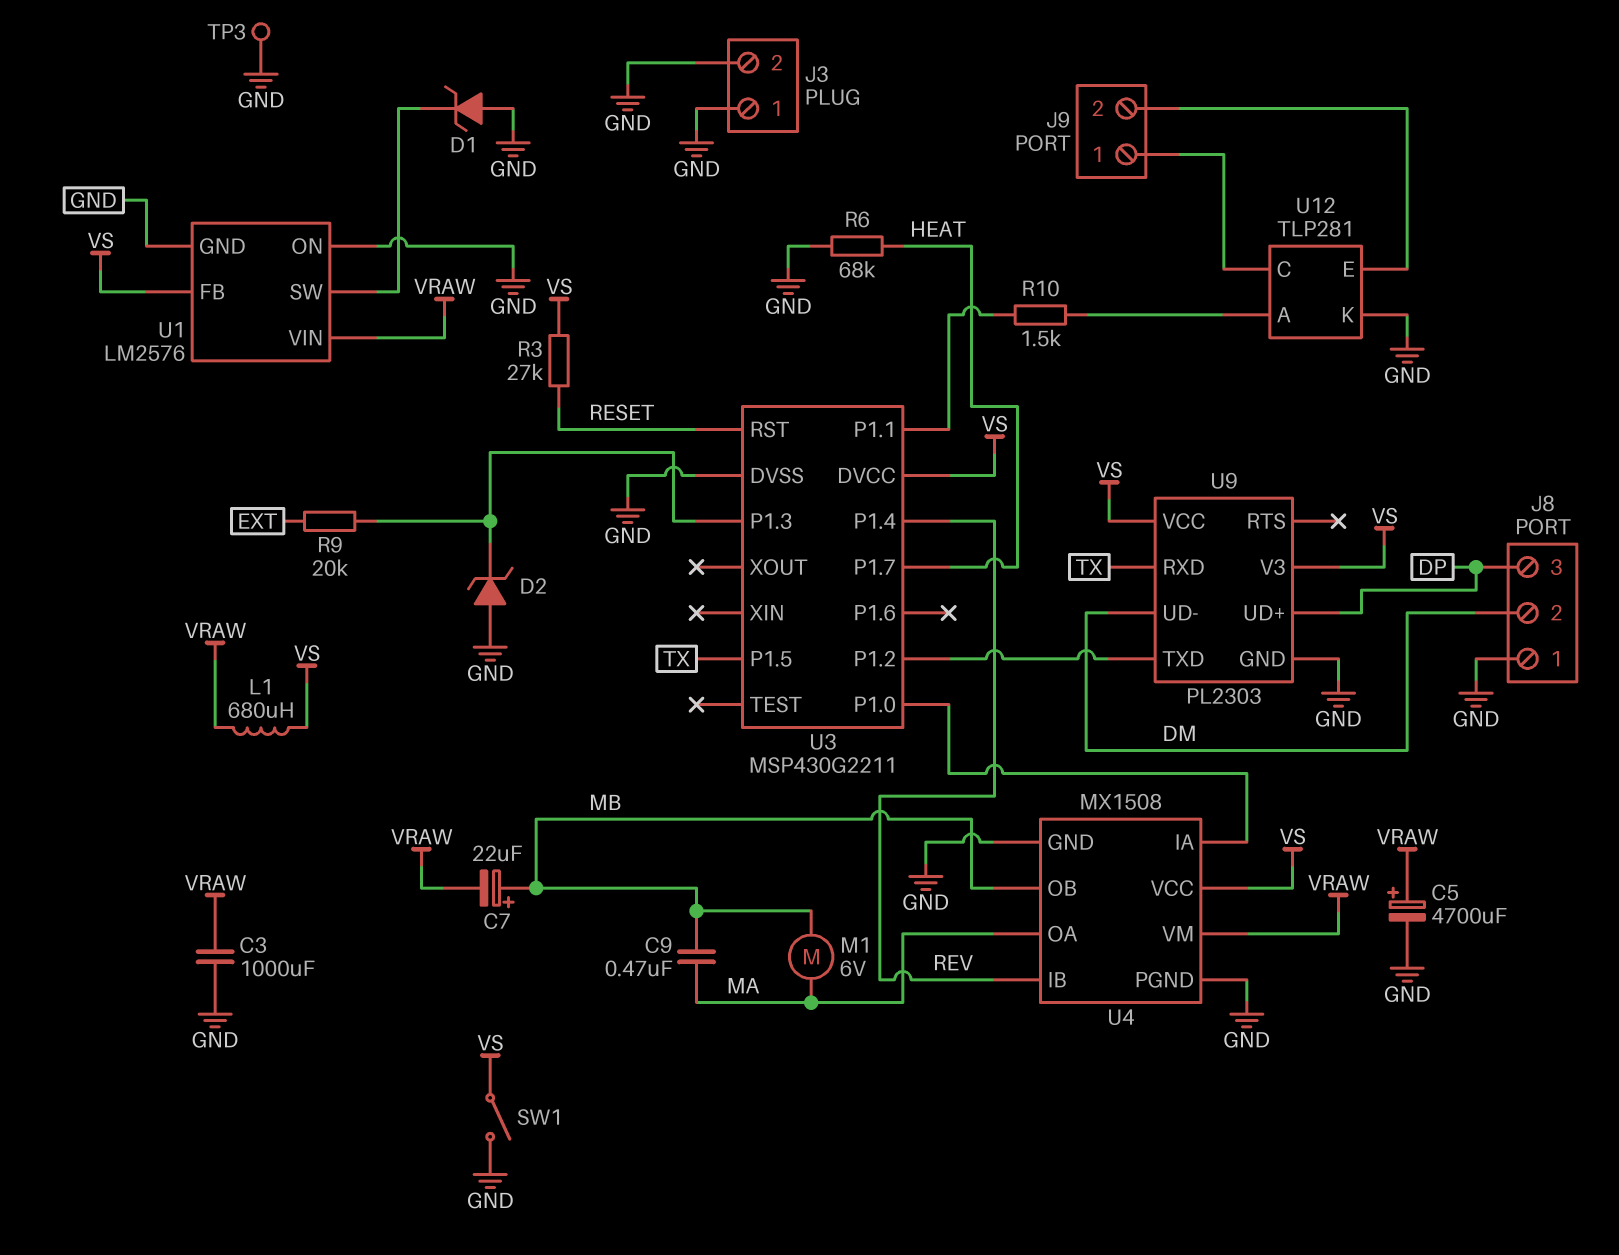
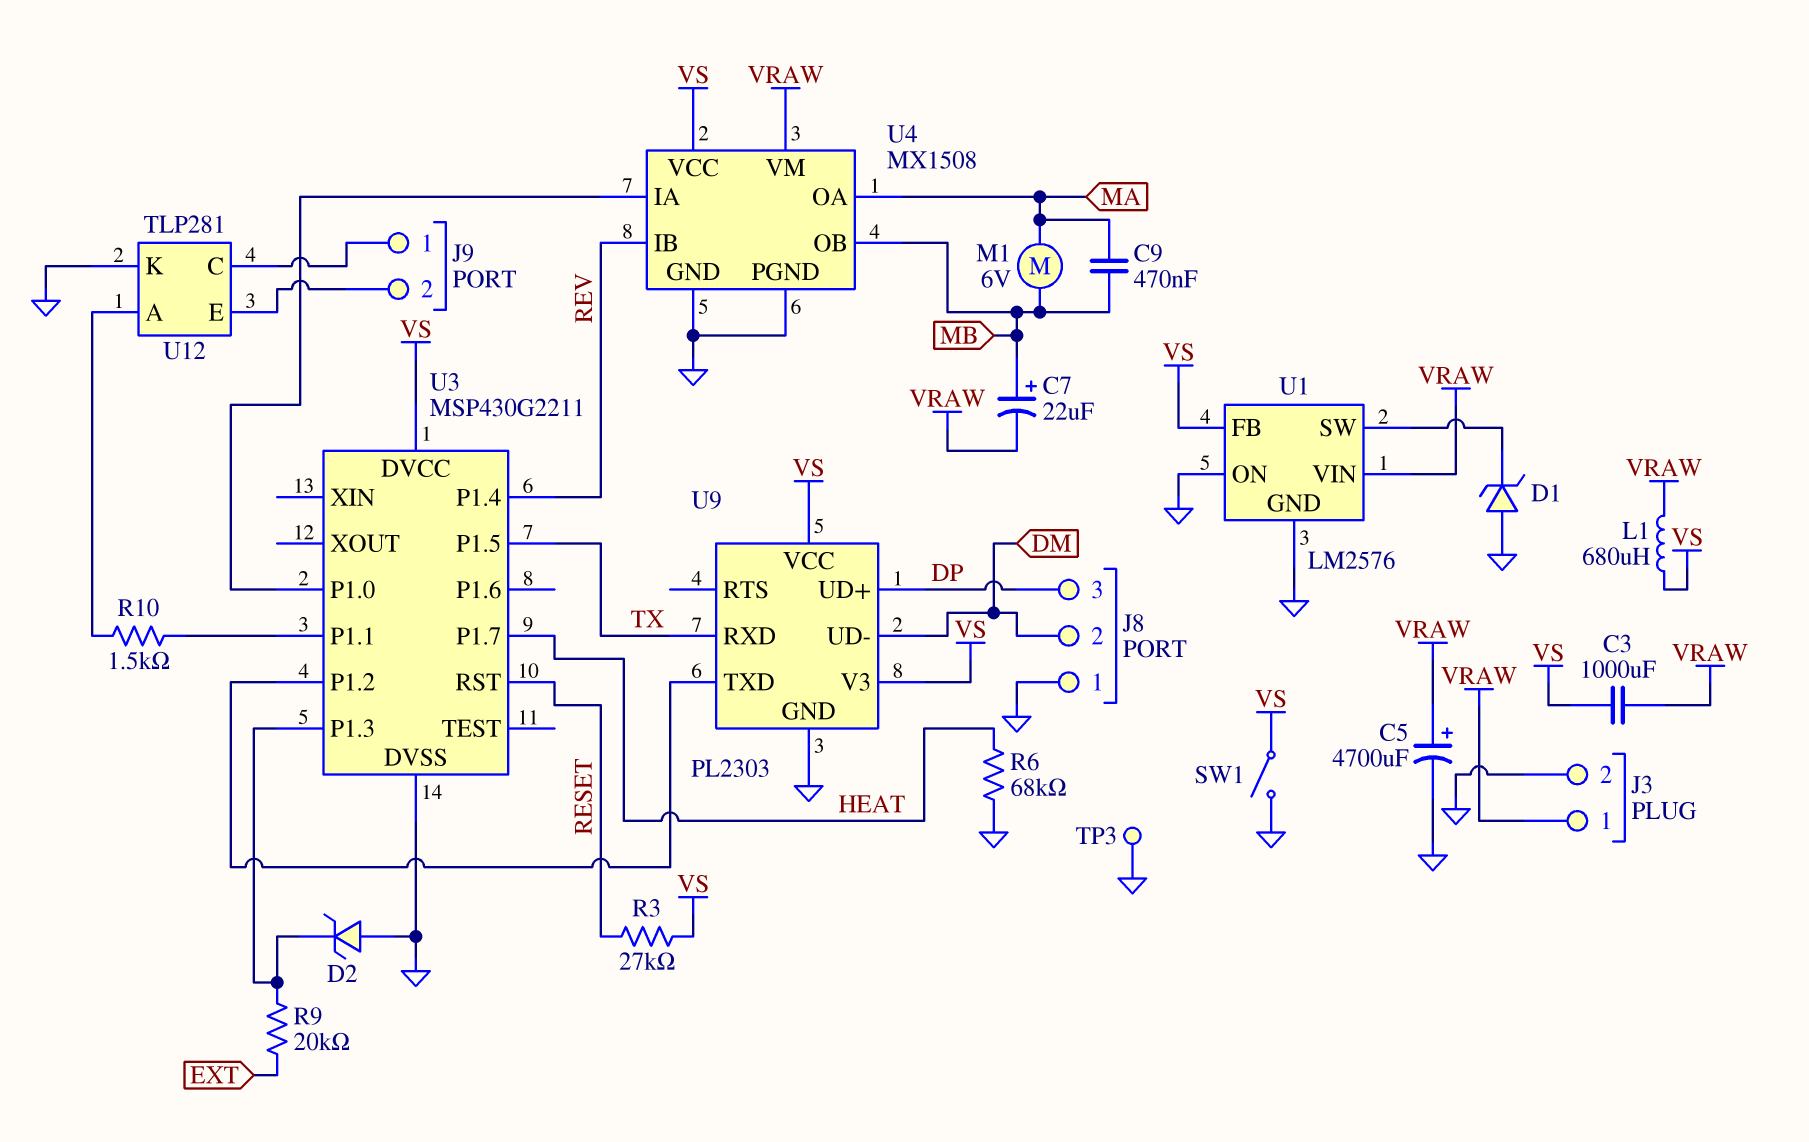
C3: 1000uF (GND, VRAW) -> 1000uF (VRAW, VS)
J3 pin 1: GND -> VRAW

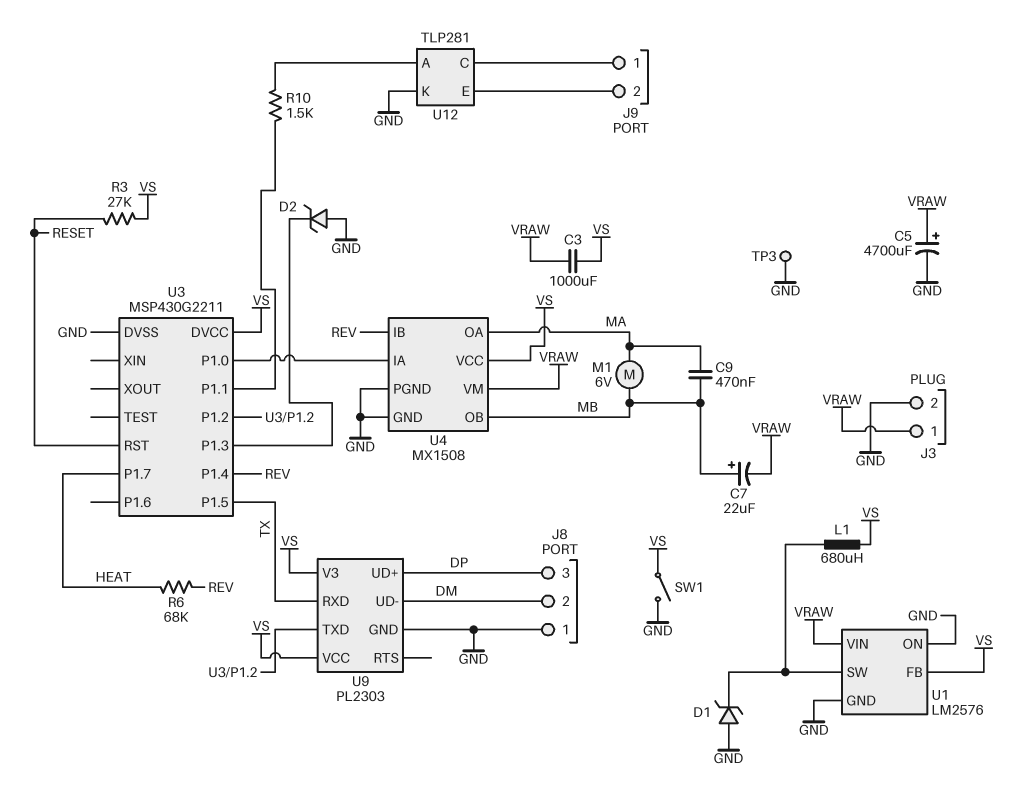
L1: 680uH (VRAW, VS) -> 680uH (U1/SW, VS)
R6: 68k (GND, HEAT) -> 68k (HEAT, REV)
R9: 20k (EXT, U3/P1.3) -> none

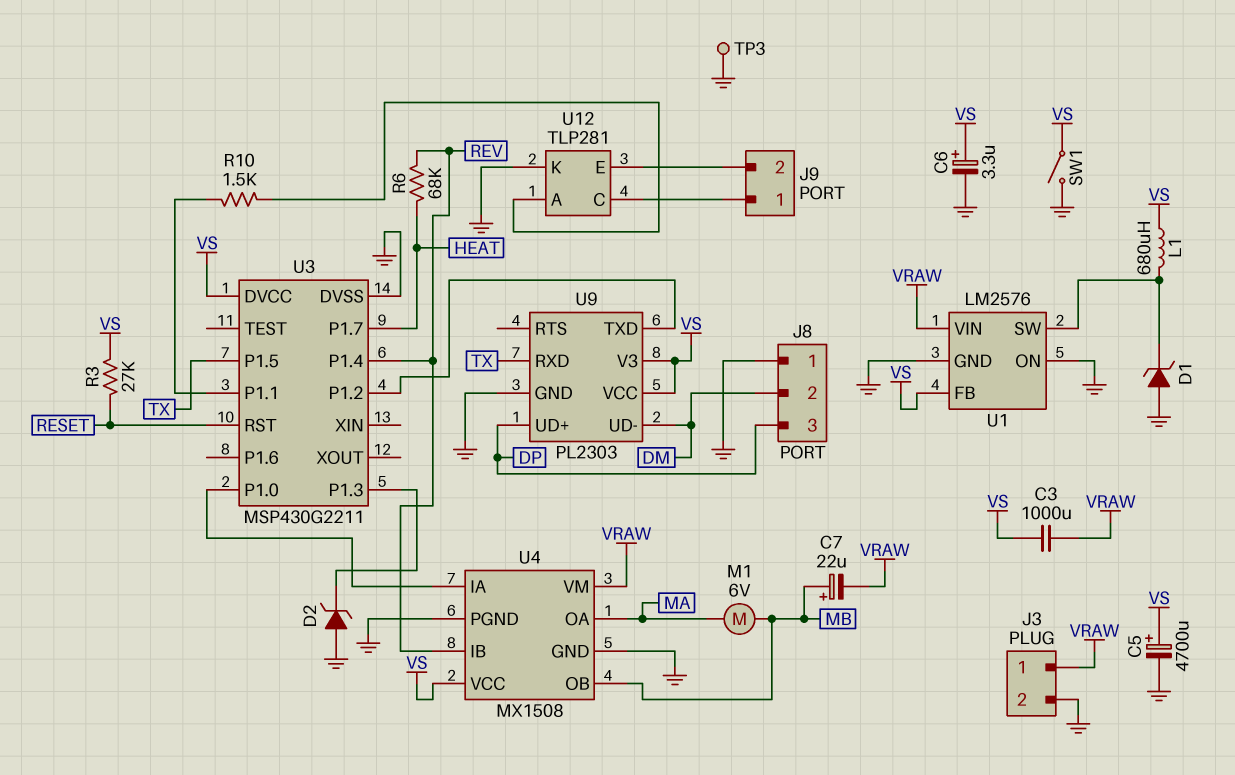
C5: 4700uF (plus VRAW, minus GND) -> 4700uF (plus VS, minus GND)
C6: none -> 3.3uF (plus VS, minus GND)
C9: 470nF (MA, MB) -> none

